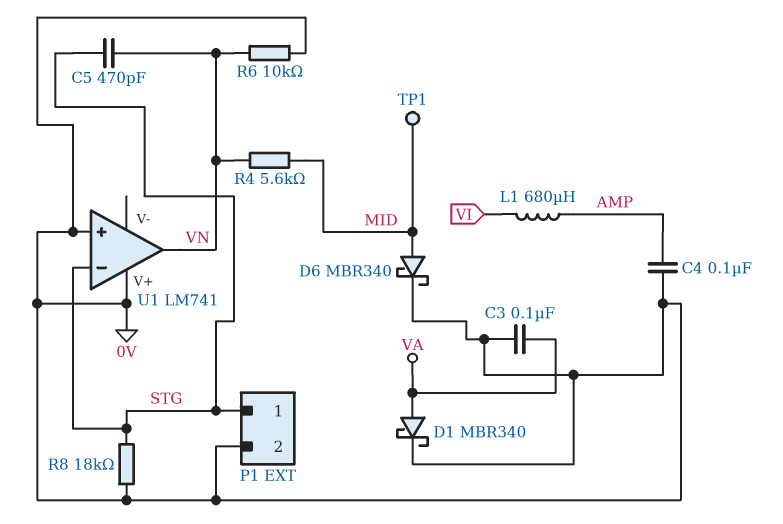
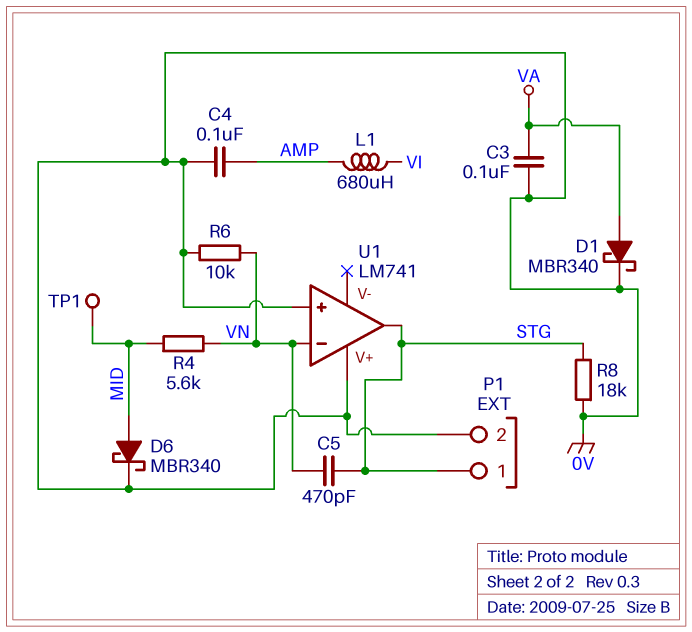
U1 pin in-: STG -> VN
U1 pin out: VN -> STG

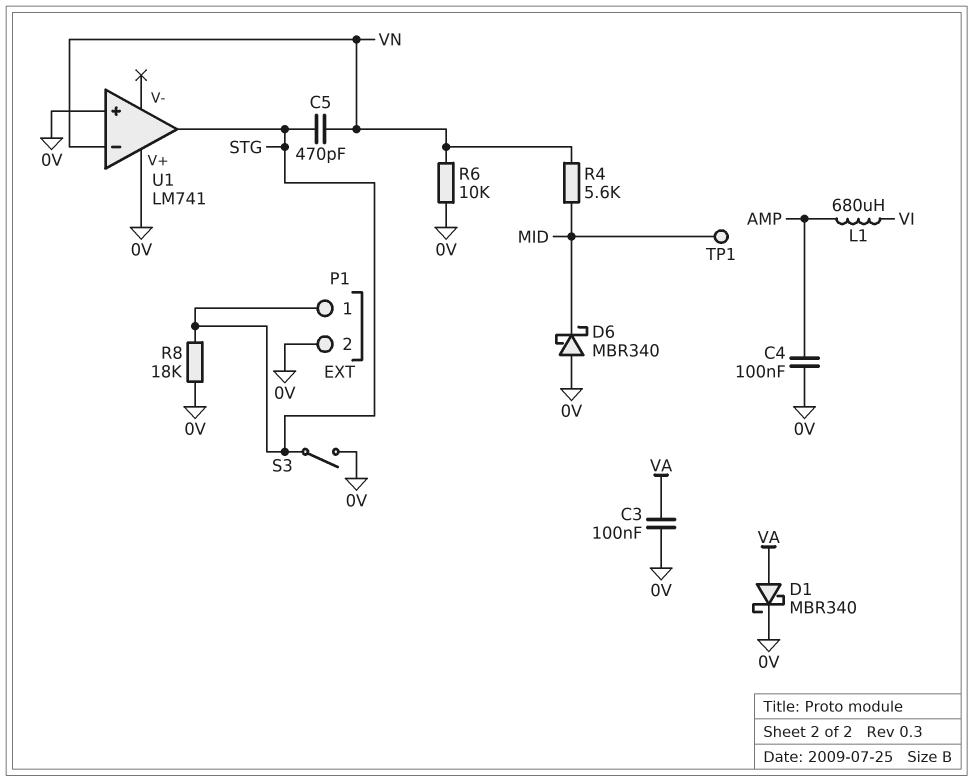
D6: schottky MBR340 (A MID, K 0V) -> schottky MBR340 (A 0V, K MID)
S3: none -> switch (0V, STG)

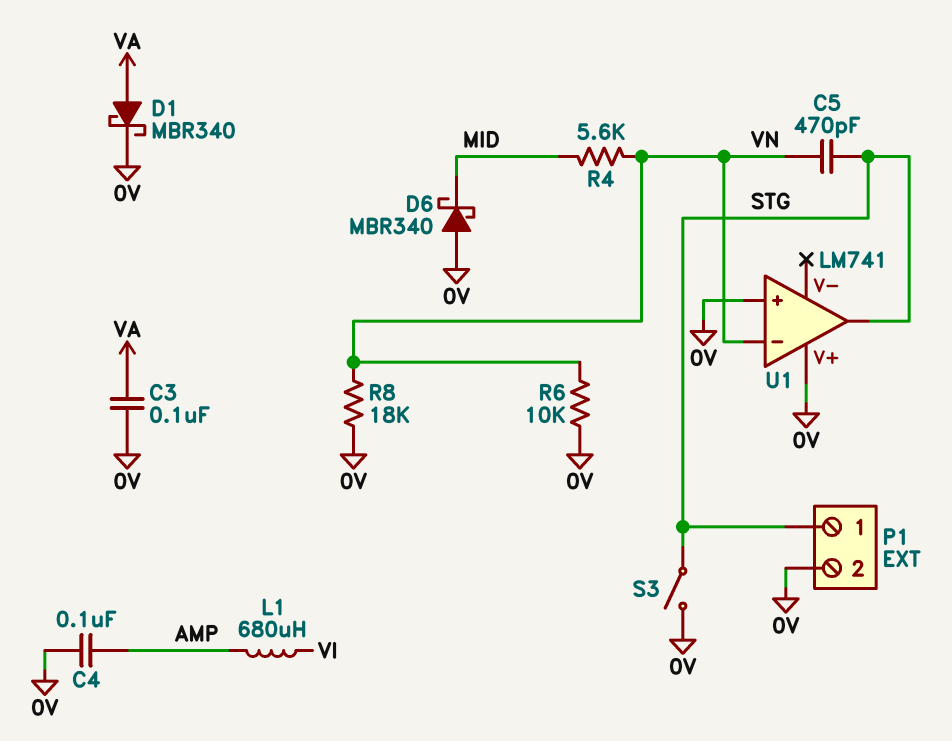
R8: 18k (0V, STG) -> 18k (0V, VN)
TP1: test point (MID) -> none

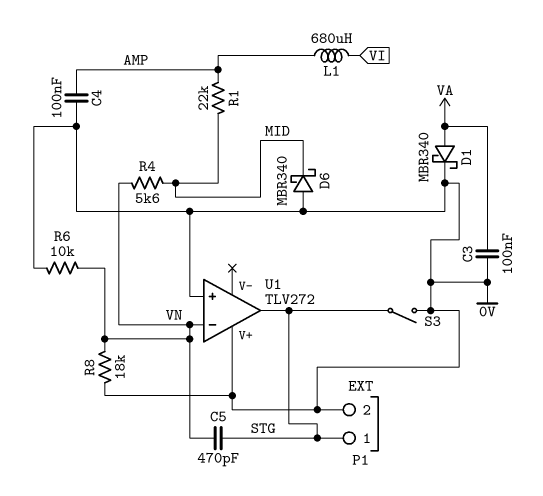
R1: none -> 22k (AMP, MID)
U1: LM741 -> TLV272

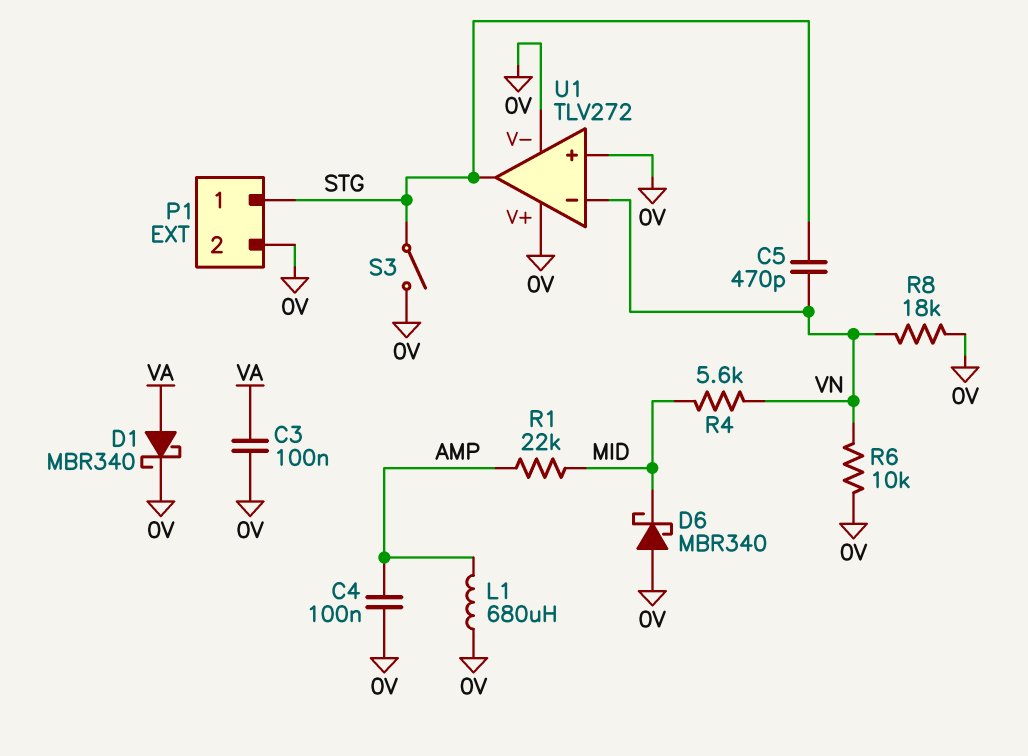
L1: 680uH (AMP, VI) -> 680uH (0V, AMP)
U1 pin V-: none -> 0V

